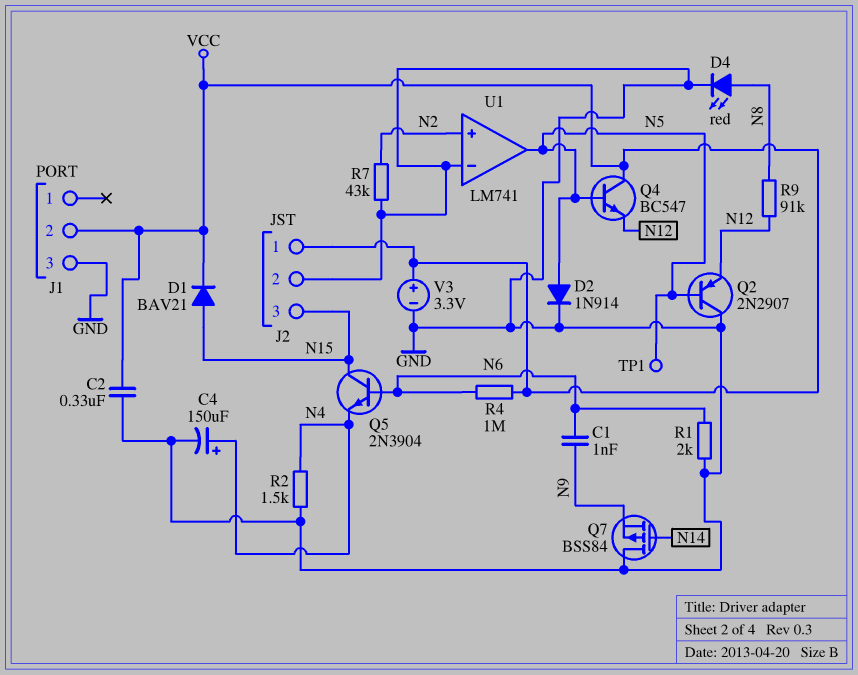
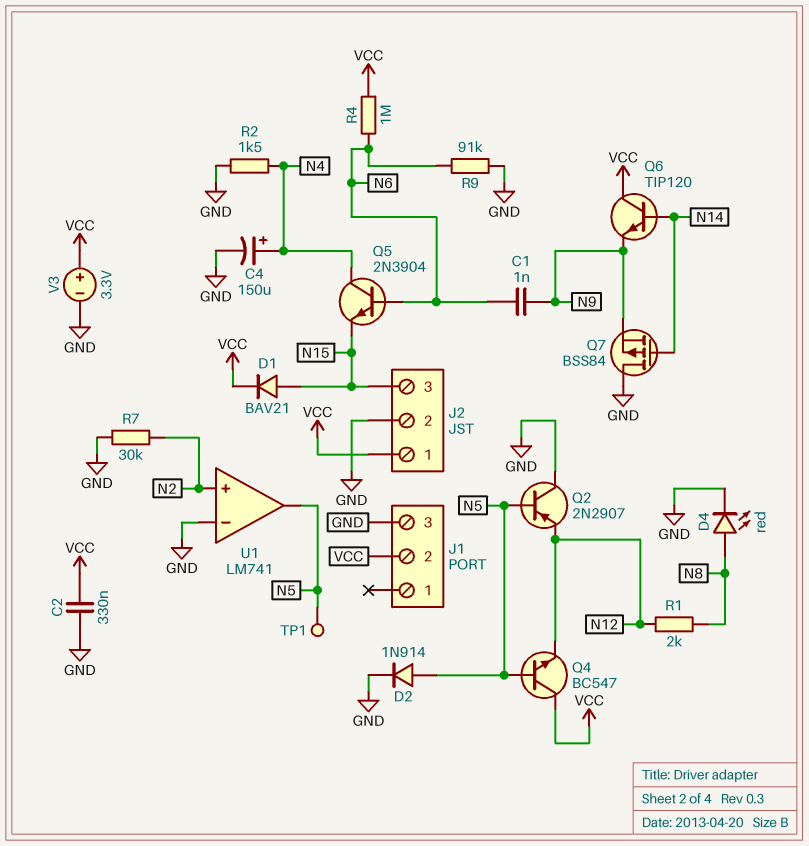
Q5: NPN 2N3904 (B N6, C N15, E N4) -> NPN 2N3904 (B N6, C N4, E N15)
Q6: none -> NPN TIP120 (B N14, C VCC, E N9)
R1: 2k (GND, N6) -> 2k (N8, N12)
R7: 43k (GND, N2) -> 30k (GND, N2)
R9: 91k (N8, N12) -> 91k (GND, N6)

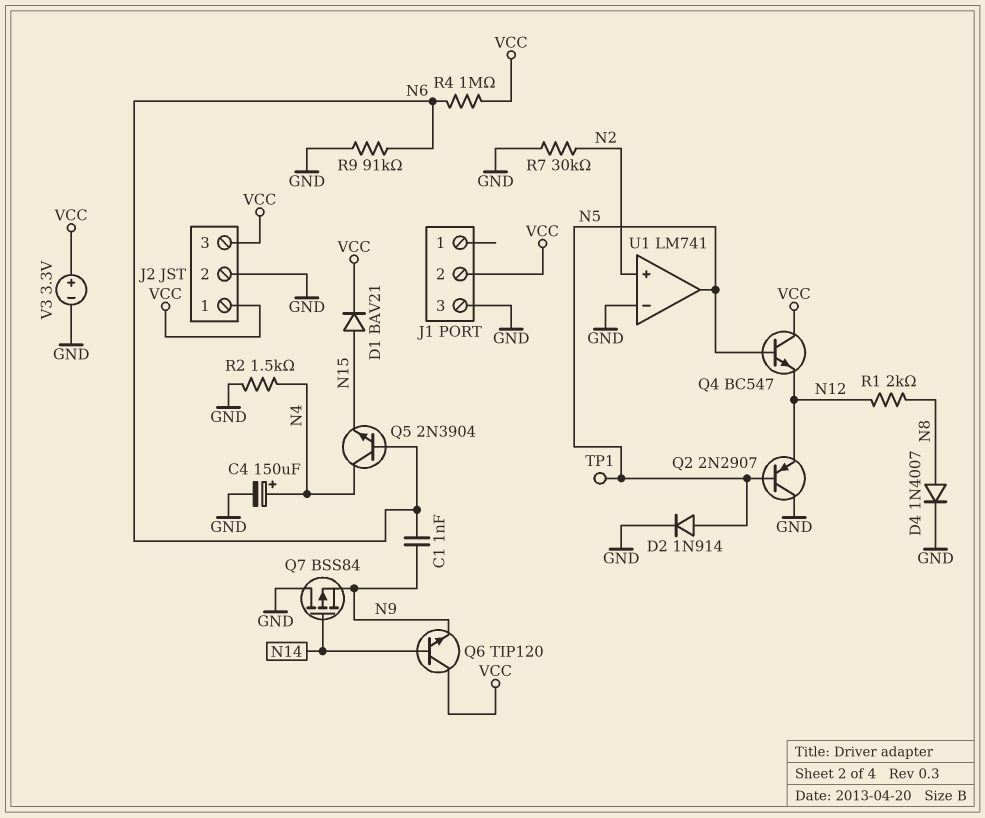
C2: 330nF (GND, VCC) -> none
D4: LED red (A N8, K GND) -> diode 1N4007 (A N8, K GND)
J2 pin 3: N15 -> VCC

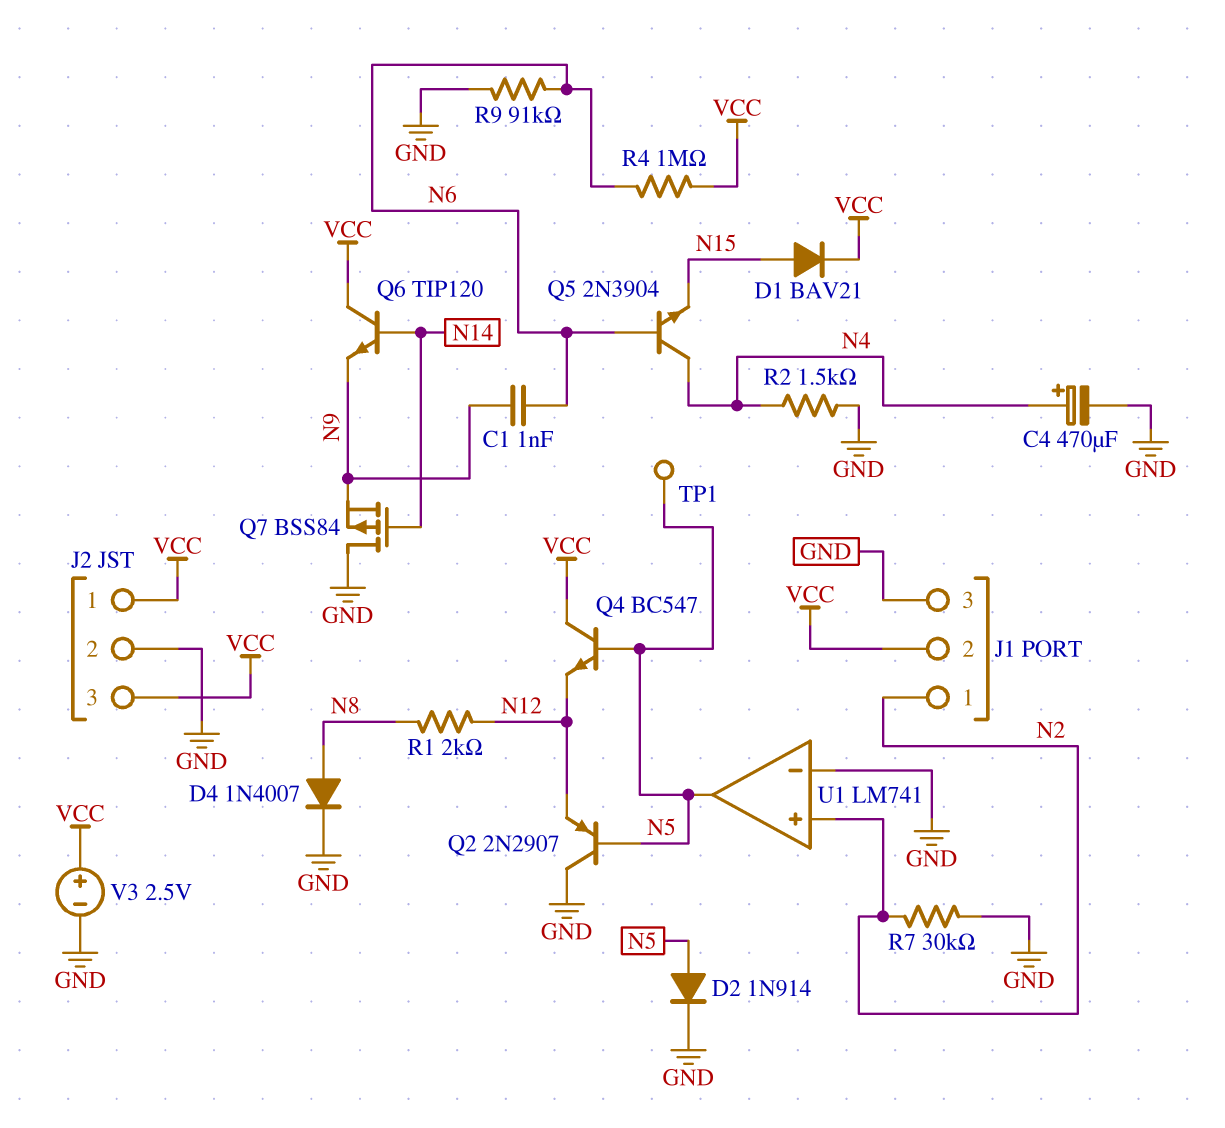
C4: 150uF (plus N4, minus GND) -> 470uF (plus N4, minus GND)
J1 pin 1: none -> N2
V3: 3.3V (plus VCC, minus GND) -> 2.5V (plus VCC, minus GND)

